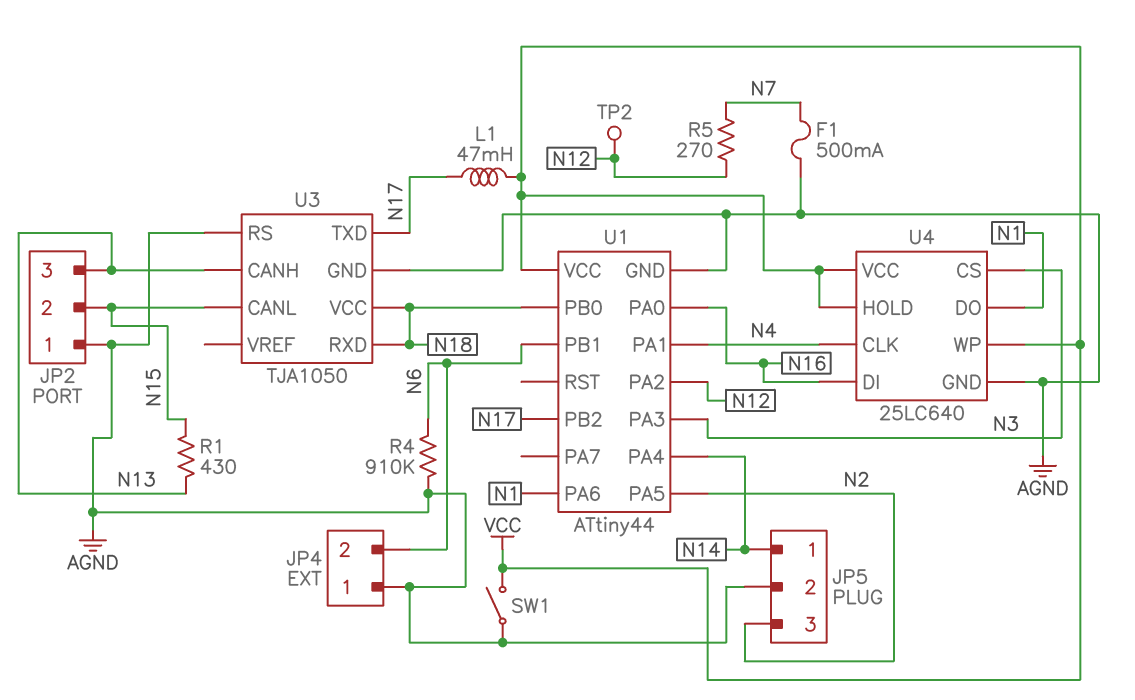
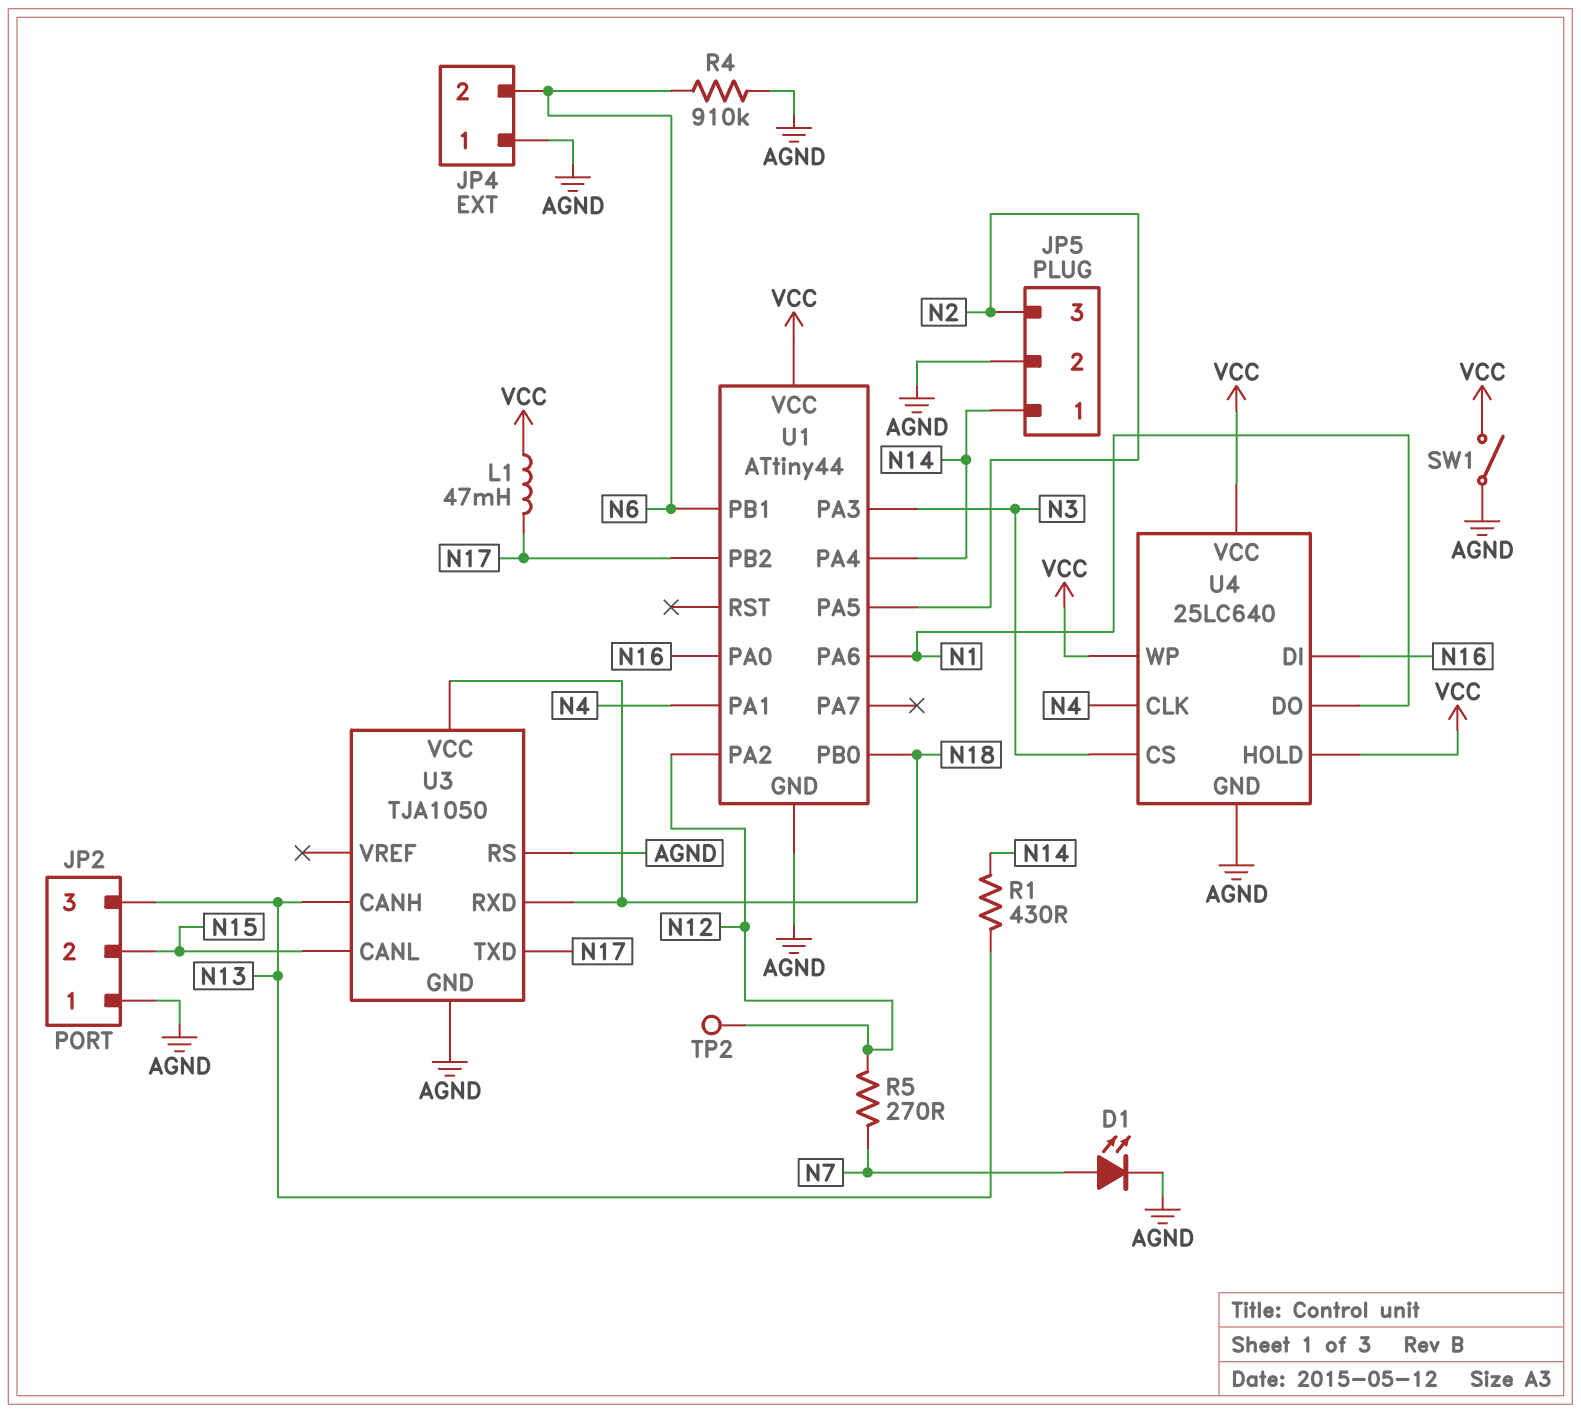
D1: none -> LED (A N7, K AGND)
F1: 500mA (AGND, N7) -> none
R1: 430 (N13, N15) -> 430 (N13, N14)

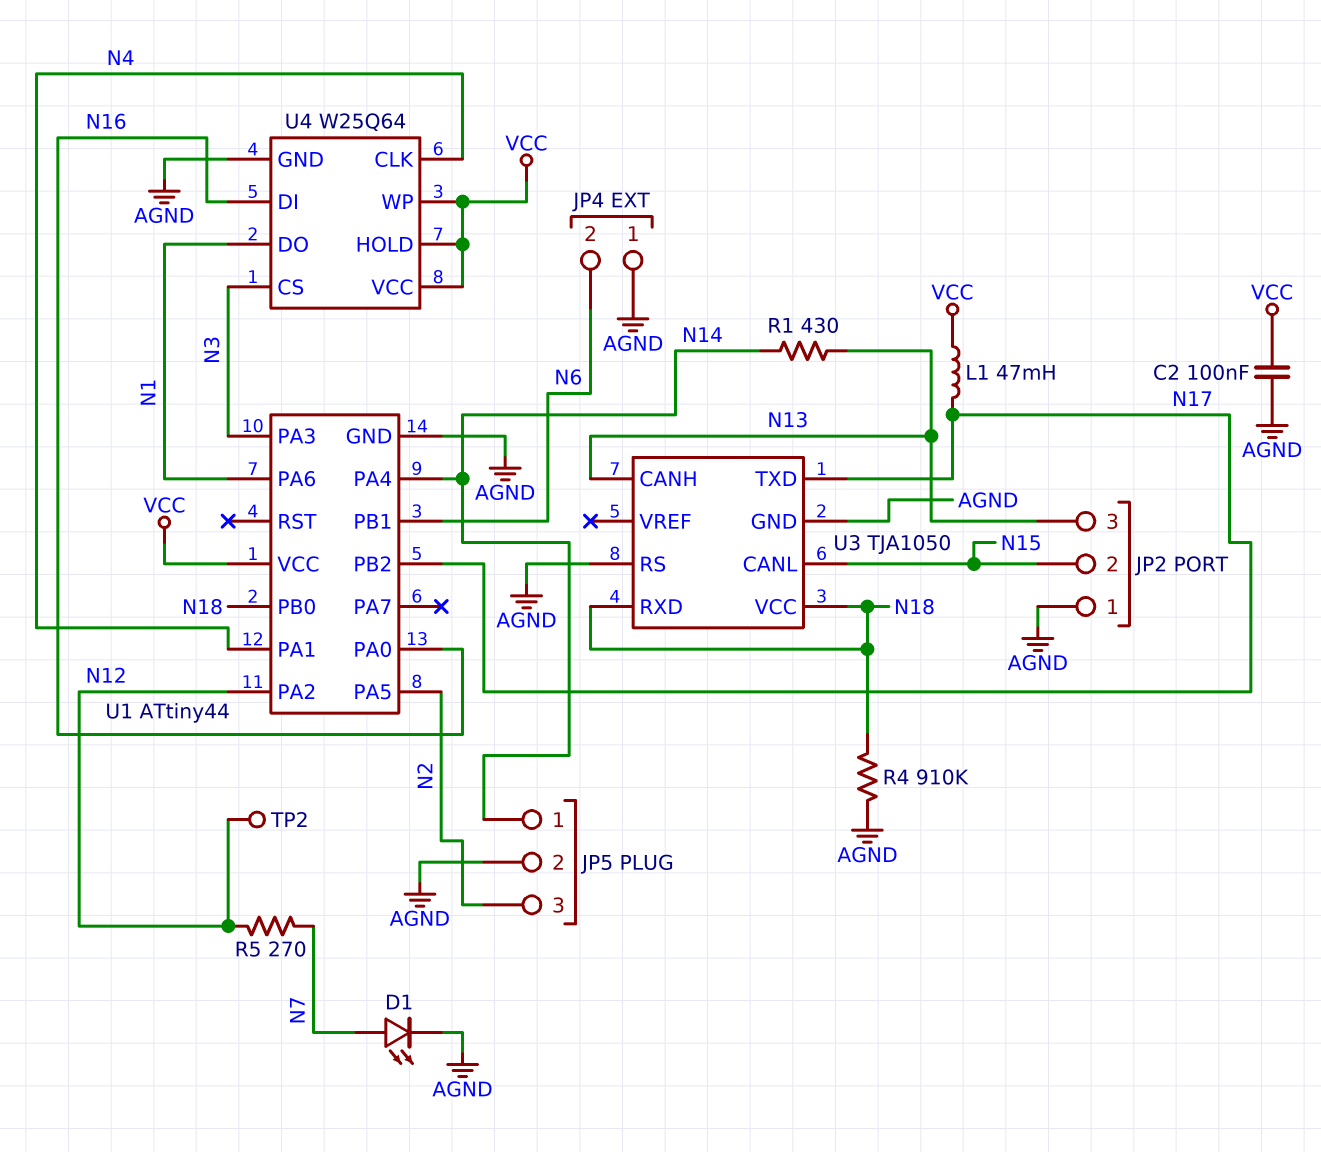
C2: none -> 100nF (AGND, VCC)
R4: 910k (AGND, N6) -> 910k (AGND, N18)
SW1: switch (AGND, VCC) -> none
U4: 25LC640 -> W25Q64

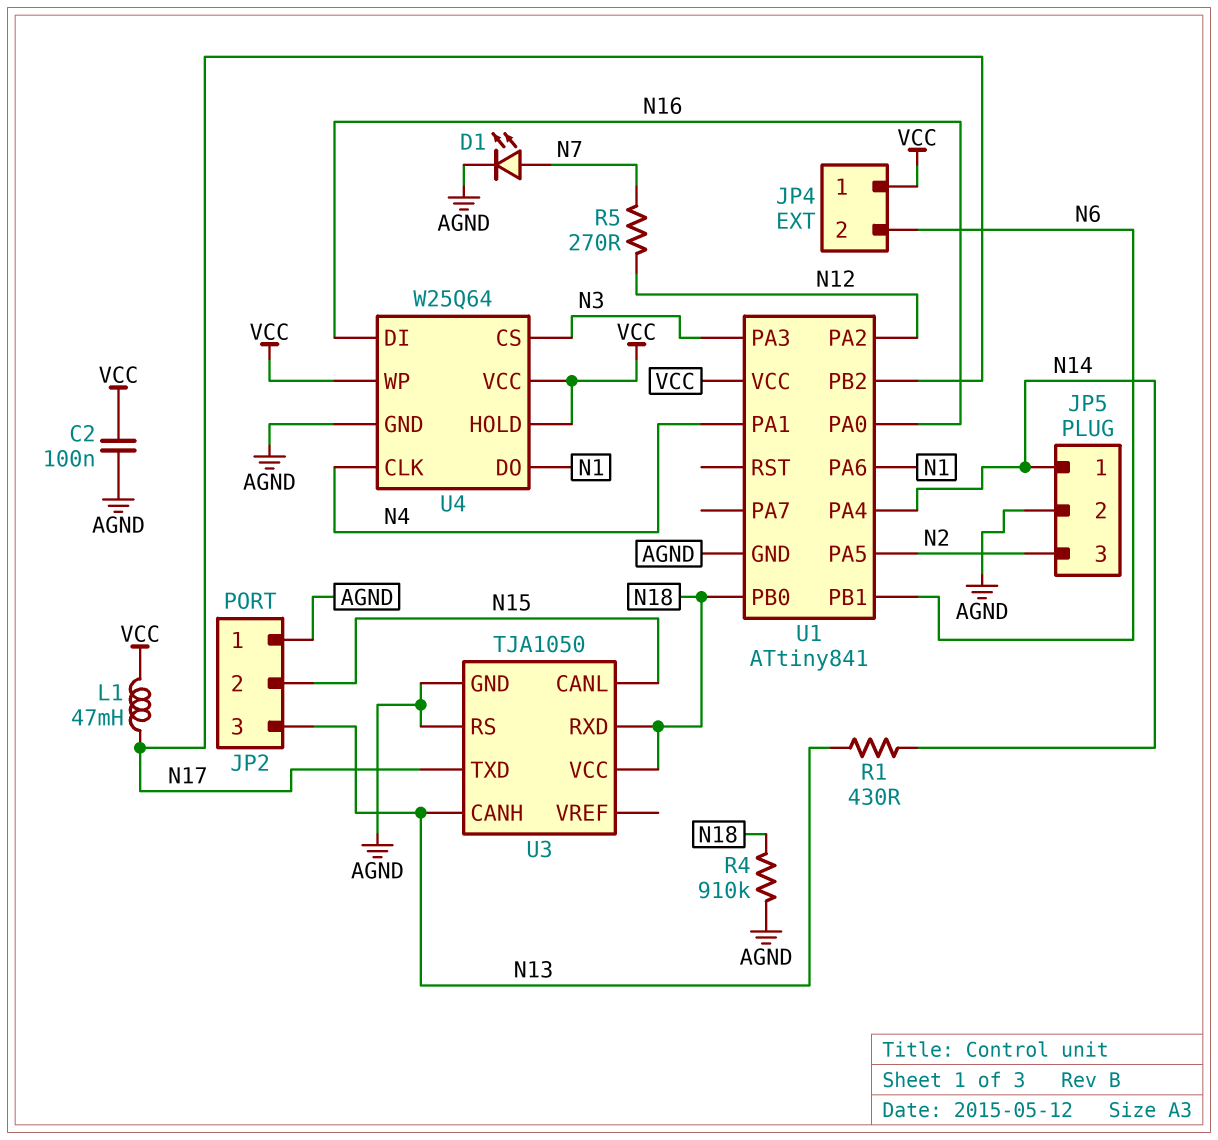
JP4 pin 1: AGND -> VCC
TP2: test point (N12) -> none
U1: ATtiny44 -> ATtiny841

